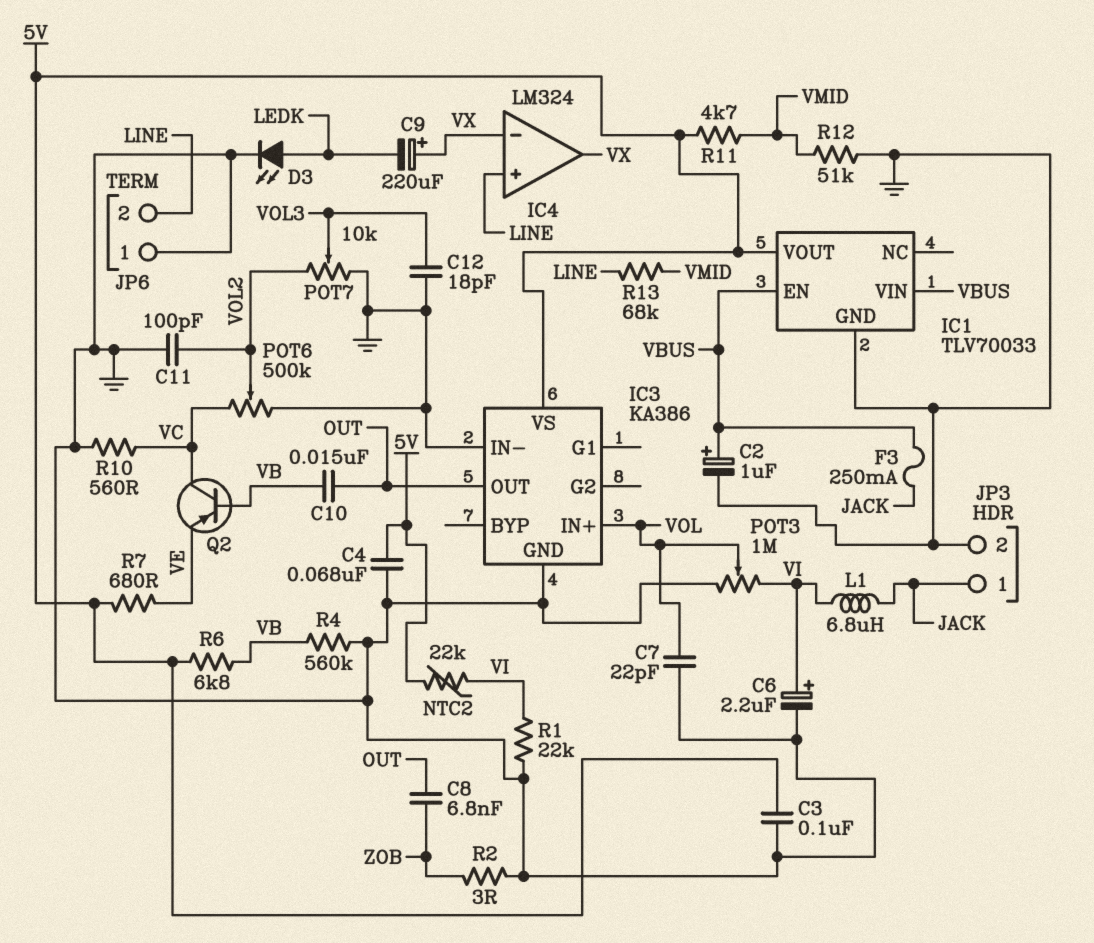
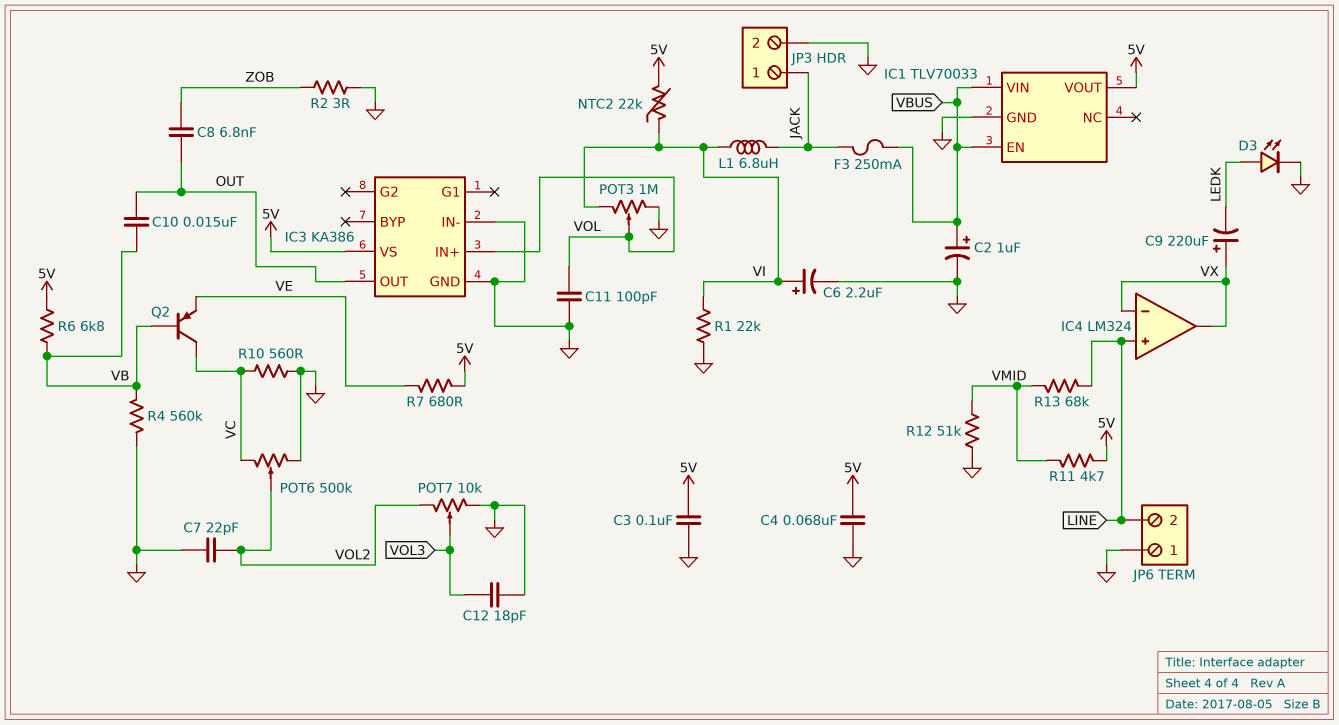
C7: 22pF (GND, VOL) -> 22pF (GND, VOL2)
C11: 100pF (GND, VOL2) -> 100pF (GND, VOL)

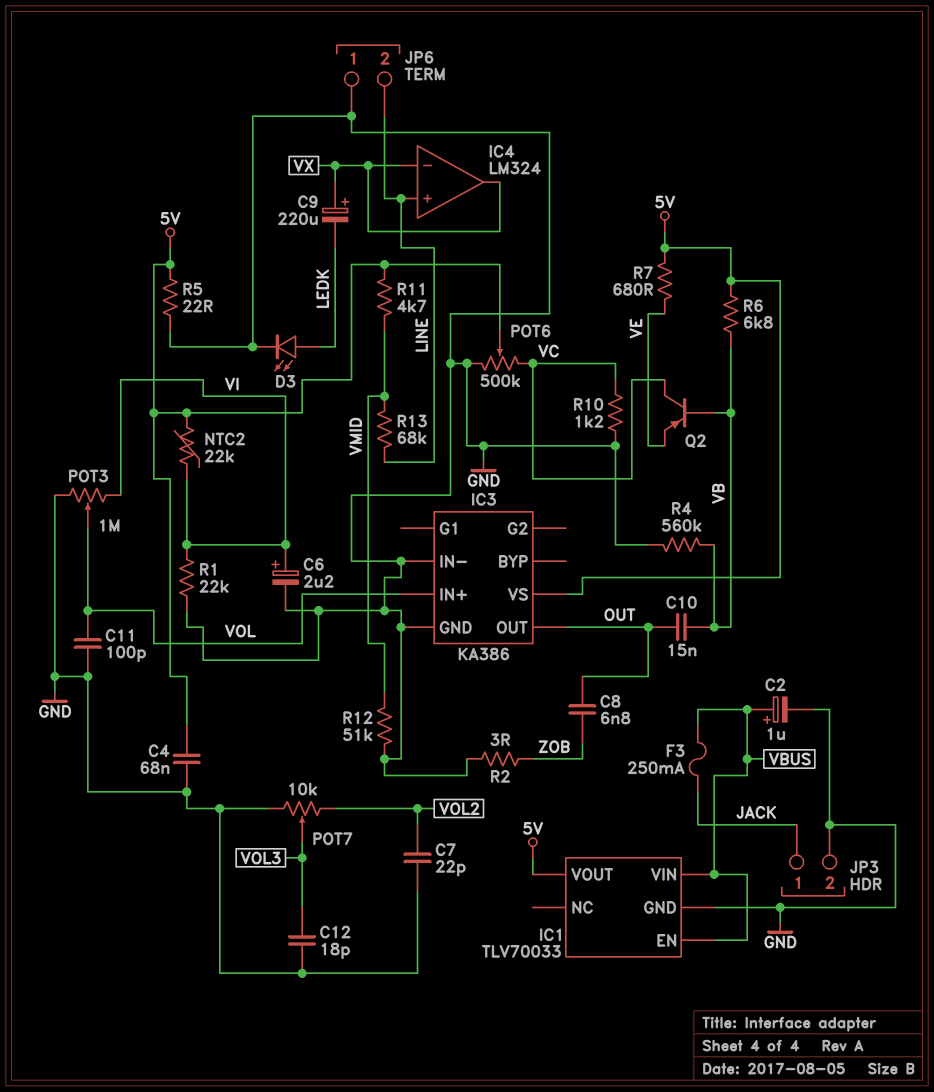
C3: 100nF (5V, GND) -> none
L1: 6.8uH (JACK, VI) -> none
POT6: 500k (GND, VC, wiper VOL2) -> 500k (GND, VC, wiper 5V)
R5: none -> 22 (5V, GND)
R10: 560 (GND, VC) -> 1.2k (GND, VC)

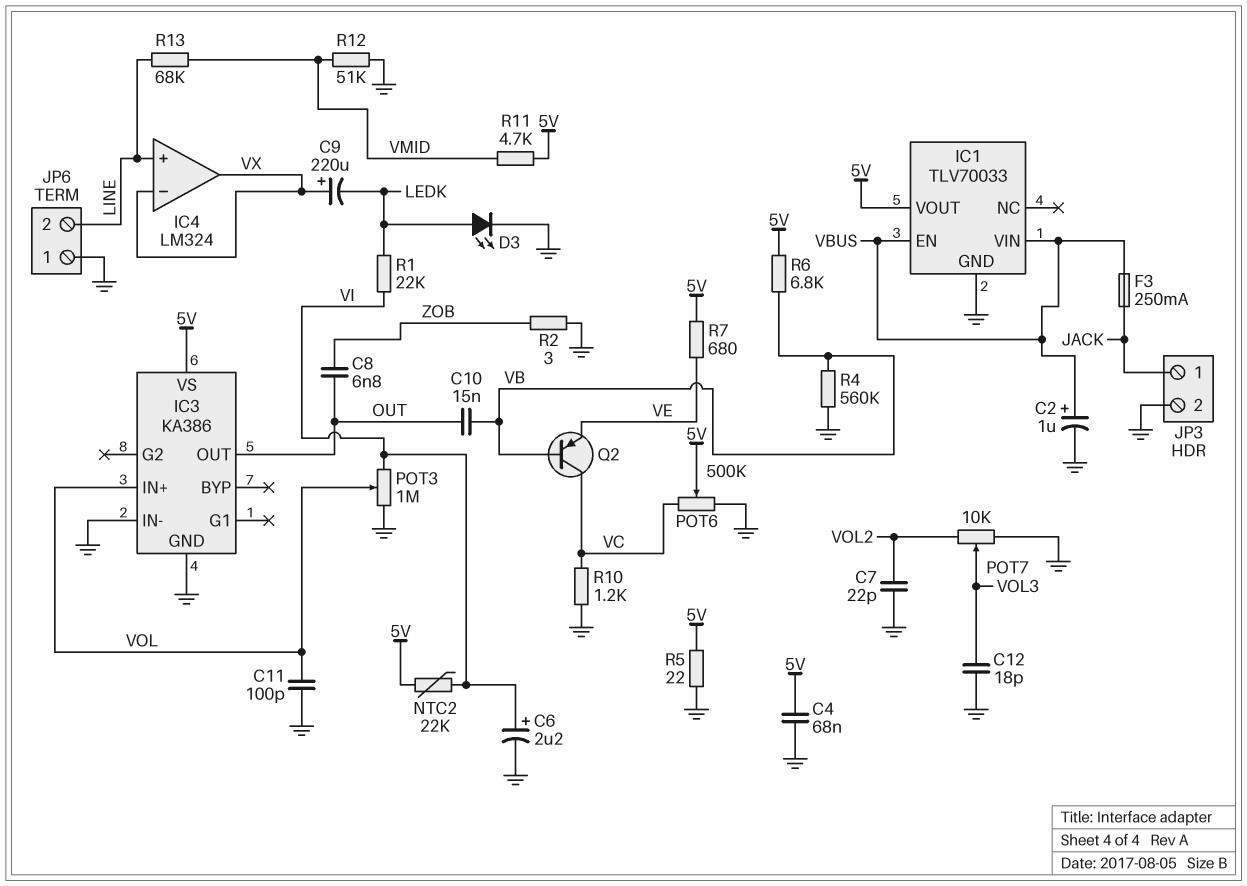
R1: 22k (GND, VI) -> 22k (LEDK, VI)

